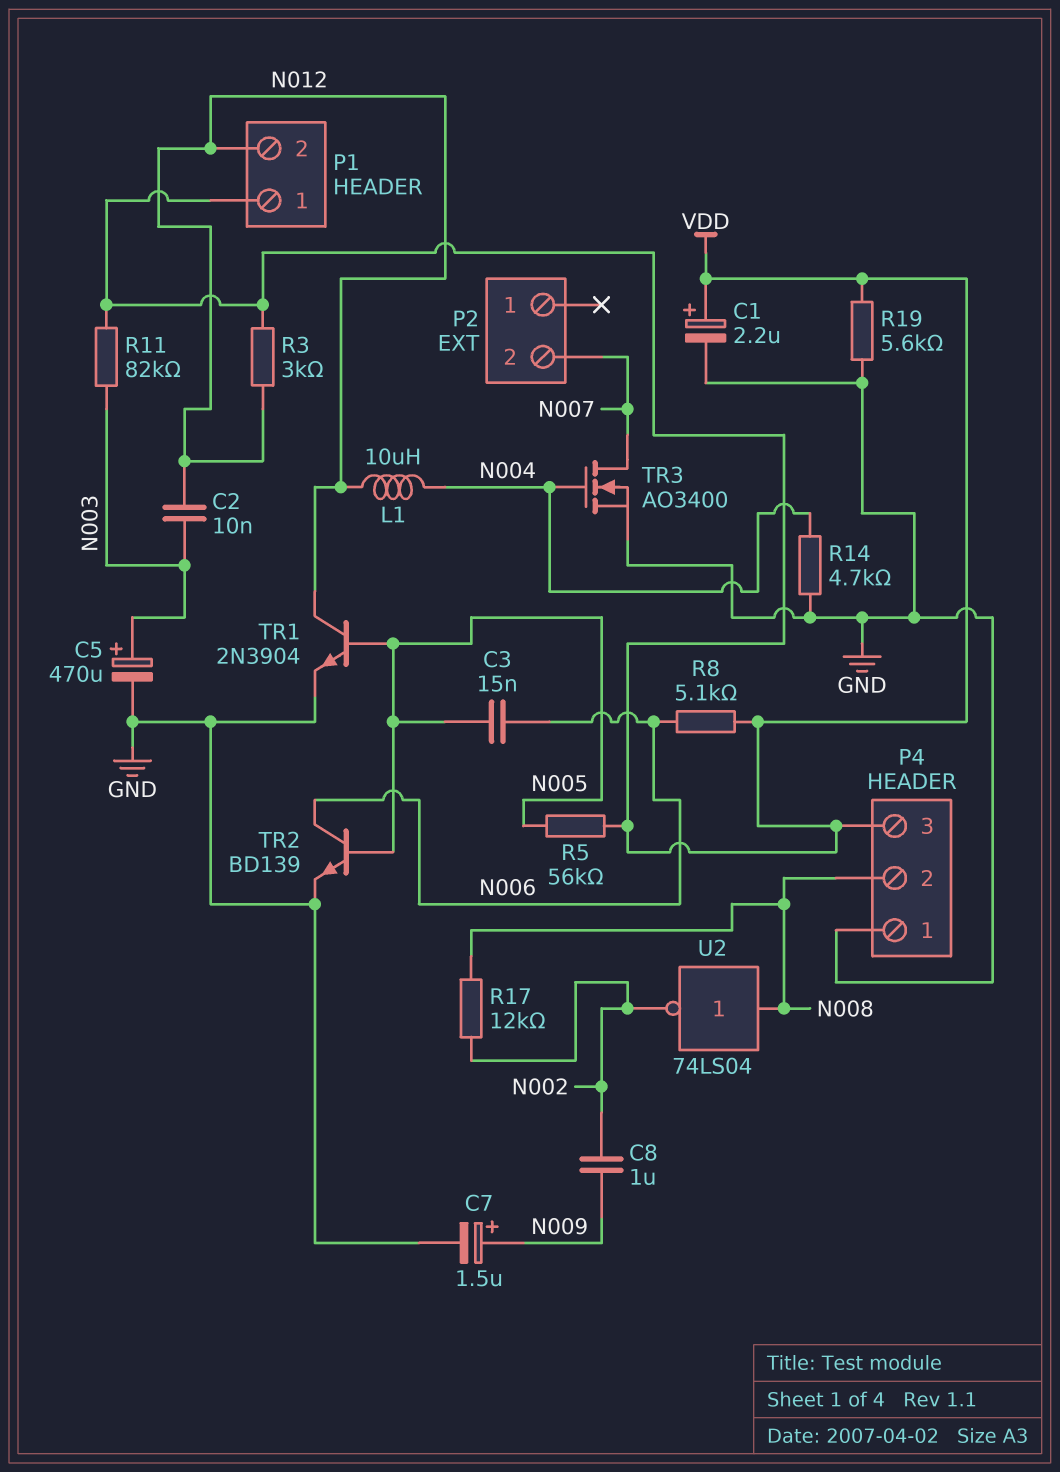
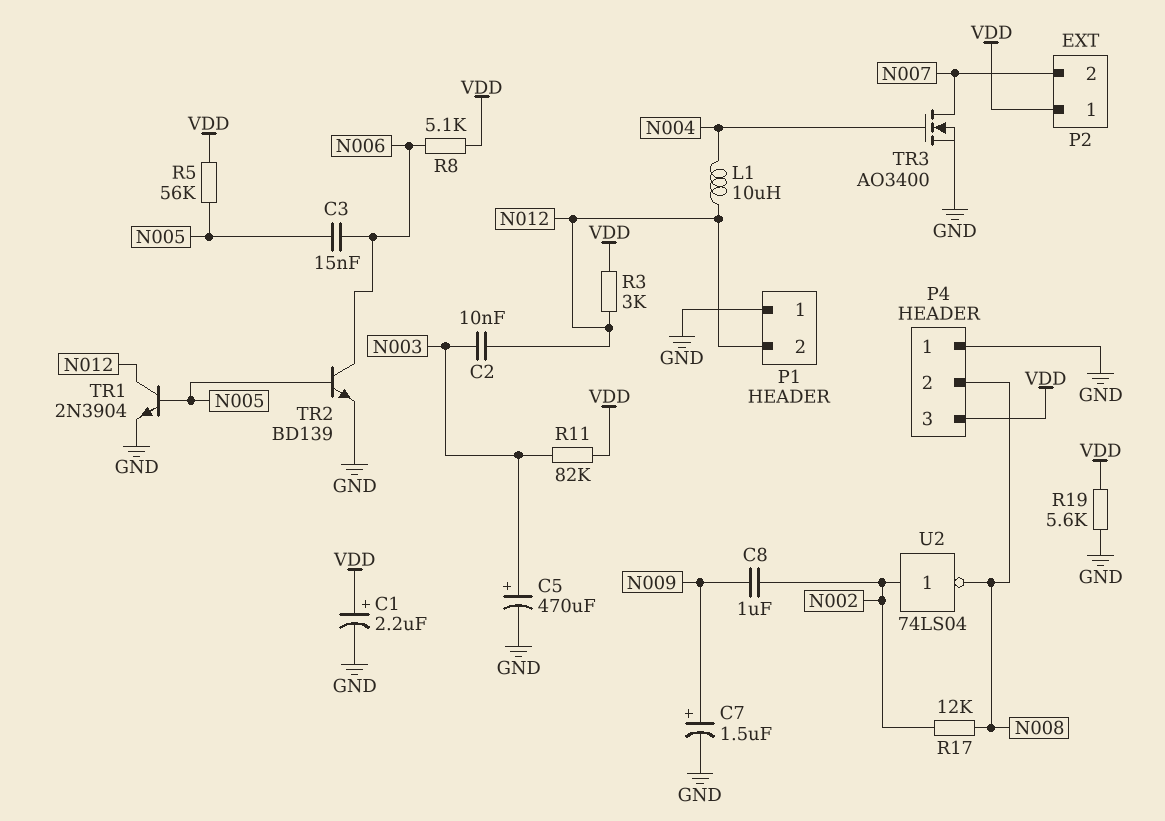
P1 pin 1: VDD -> GND
P2 pin 1: none -> VDD
R14: 4.7k (GND, N004) -> none
U2: NOT 74LS04 (in N008, out N002) -> NOT 74LS04 (in N002, out N008)

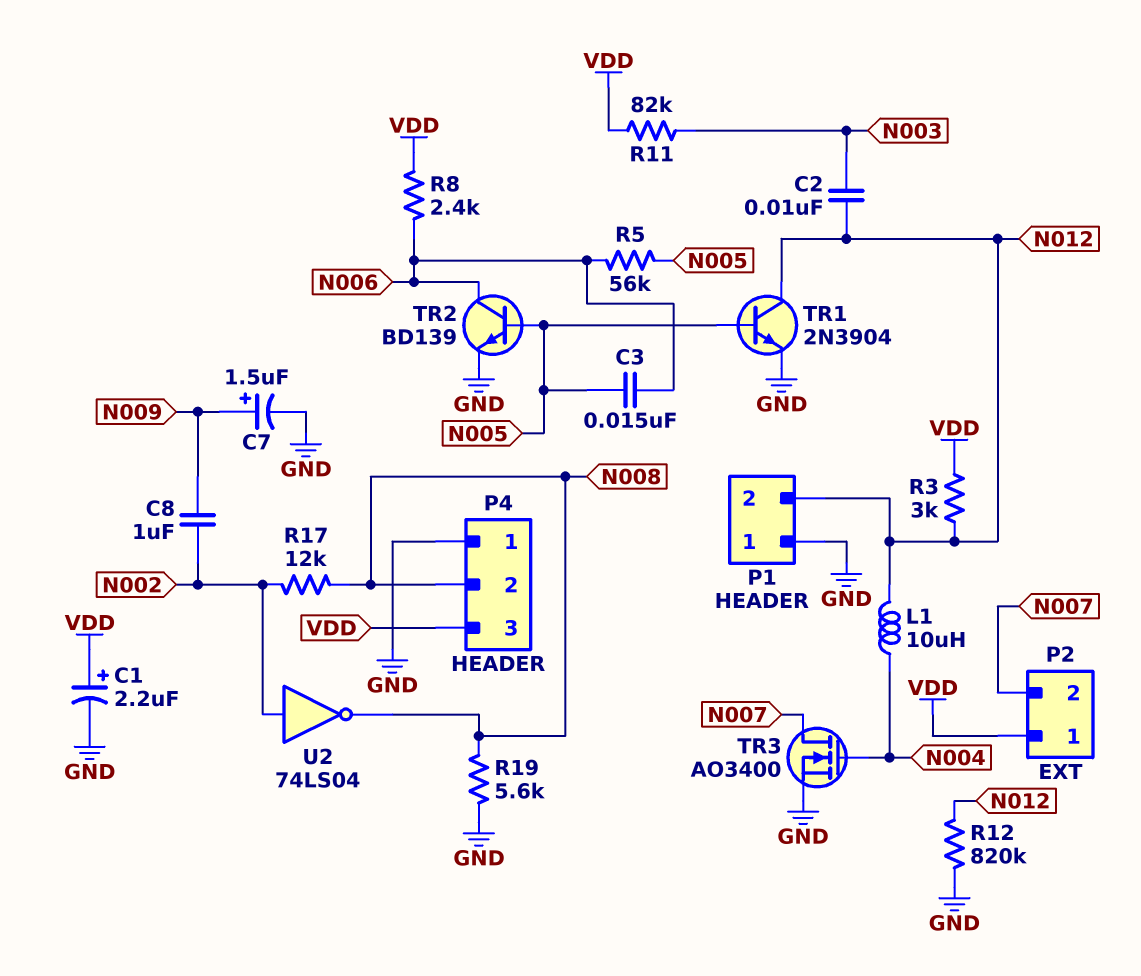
C5: 470uF (plus N003, minus GND) -> none
R5: 56k (N005, VDD) -> 56k (N005, N006)
R8: 5.1k (N006, VDD) -> 2.4k (N006, VDD)
R12: none -> 820k (GND, N012)
R19: 5.6k (GND, VDD) -> 5.6k (GND, N008)

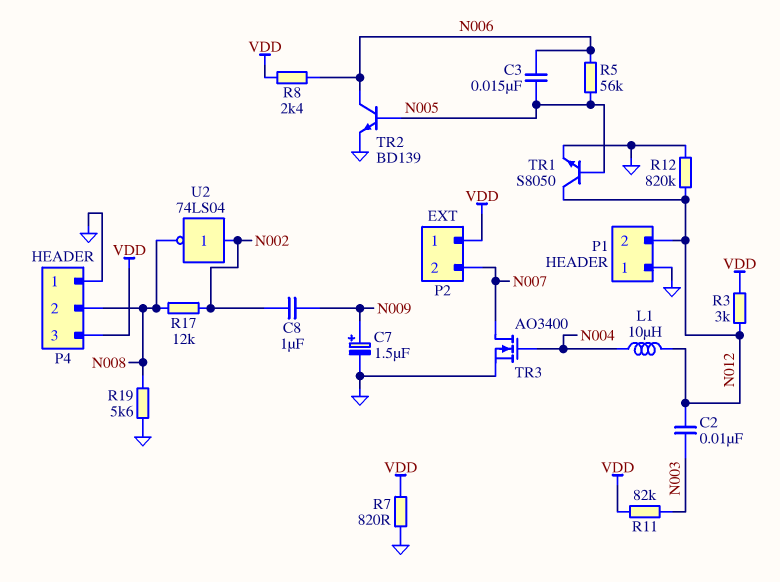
C1: 2.2uF (plus VDD, minus GND) -> none
R7: none -> 820 (GND, VDD)
TR1: NPN 2N3904 (B N005, C N012, E GND) -> NPN S8050 (B N005, C N012, E GND)

